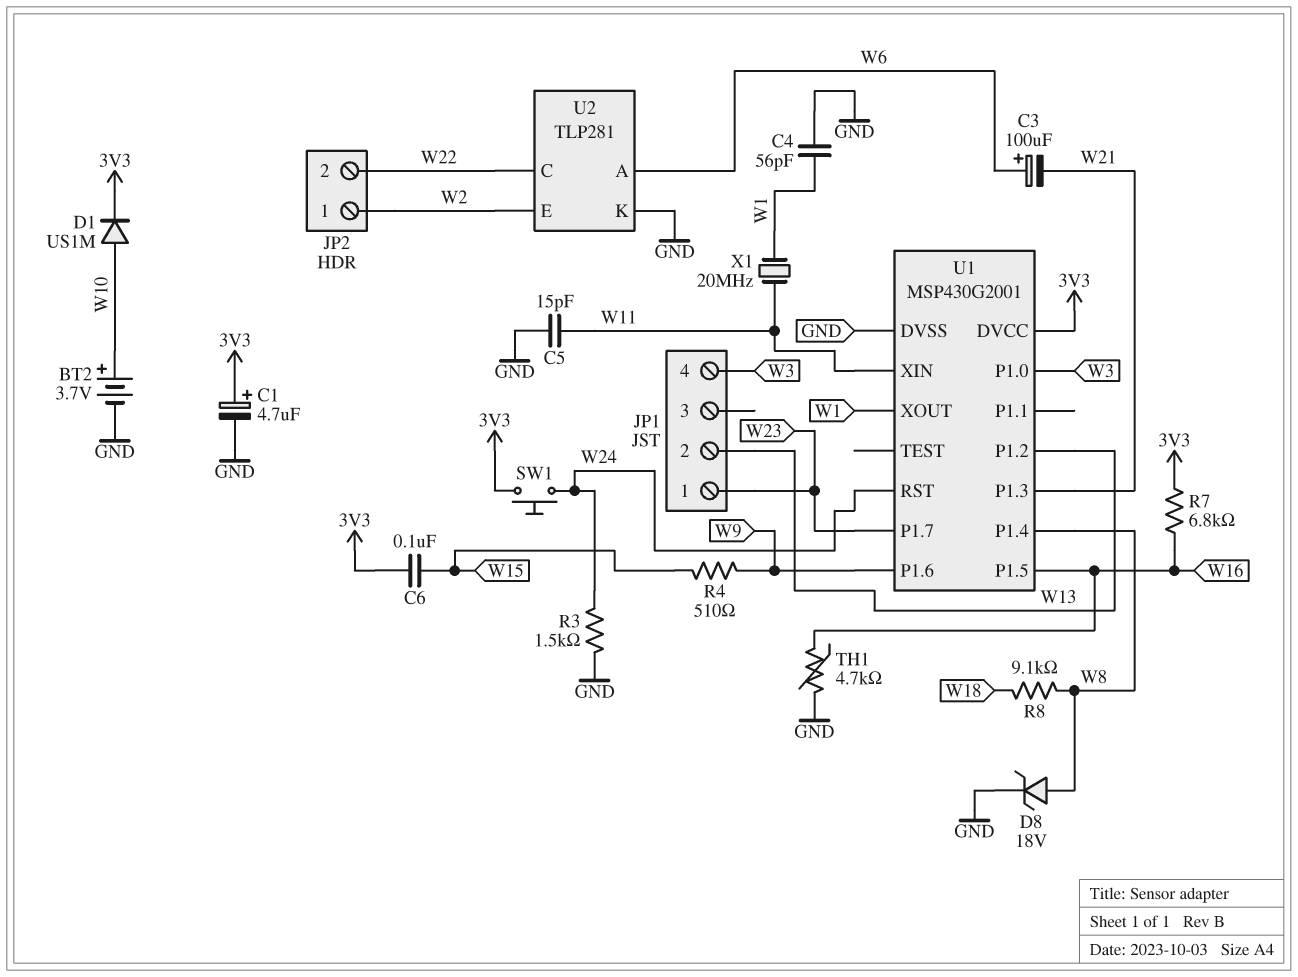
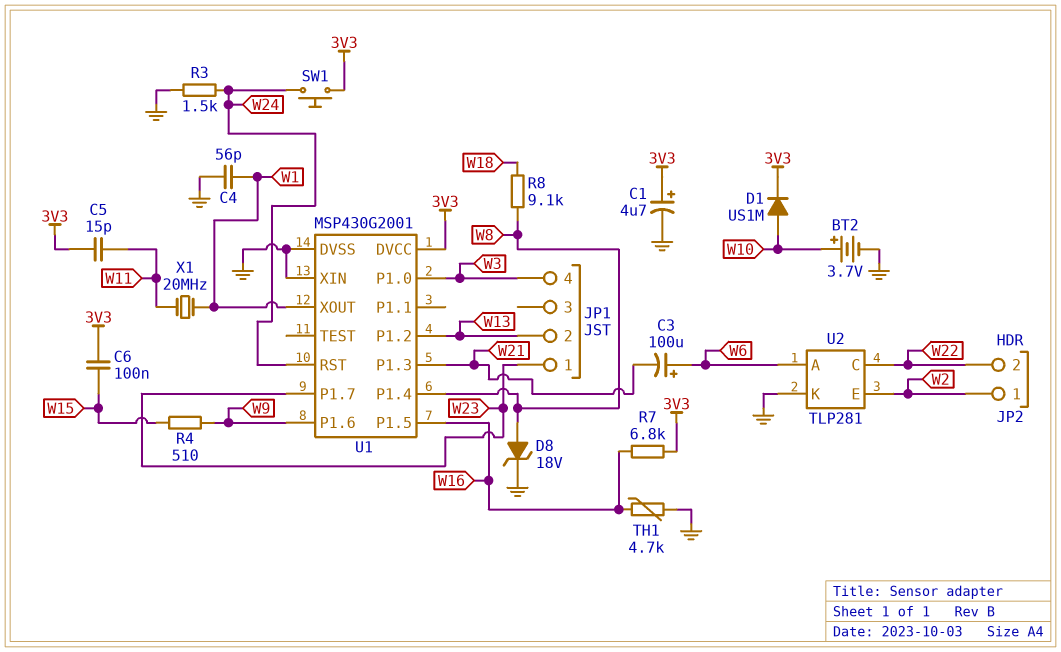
C5: 15pF (GND, W11) -> 15pF (3V3, W11)
U1 pin XIN: W11 -> GND

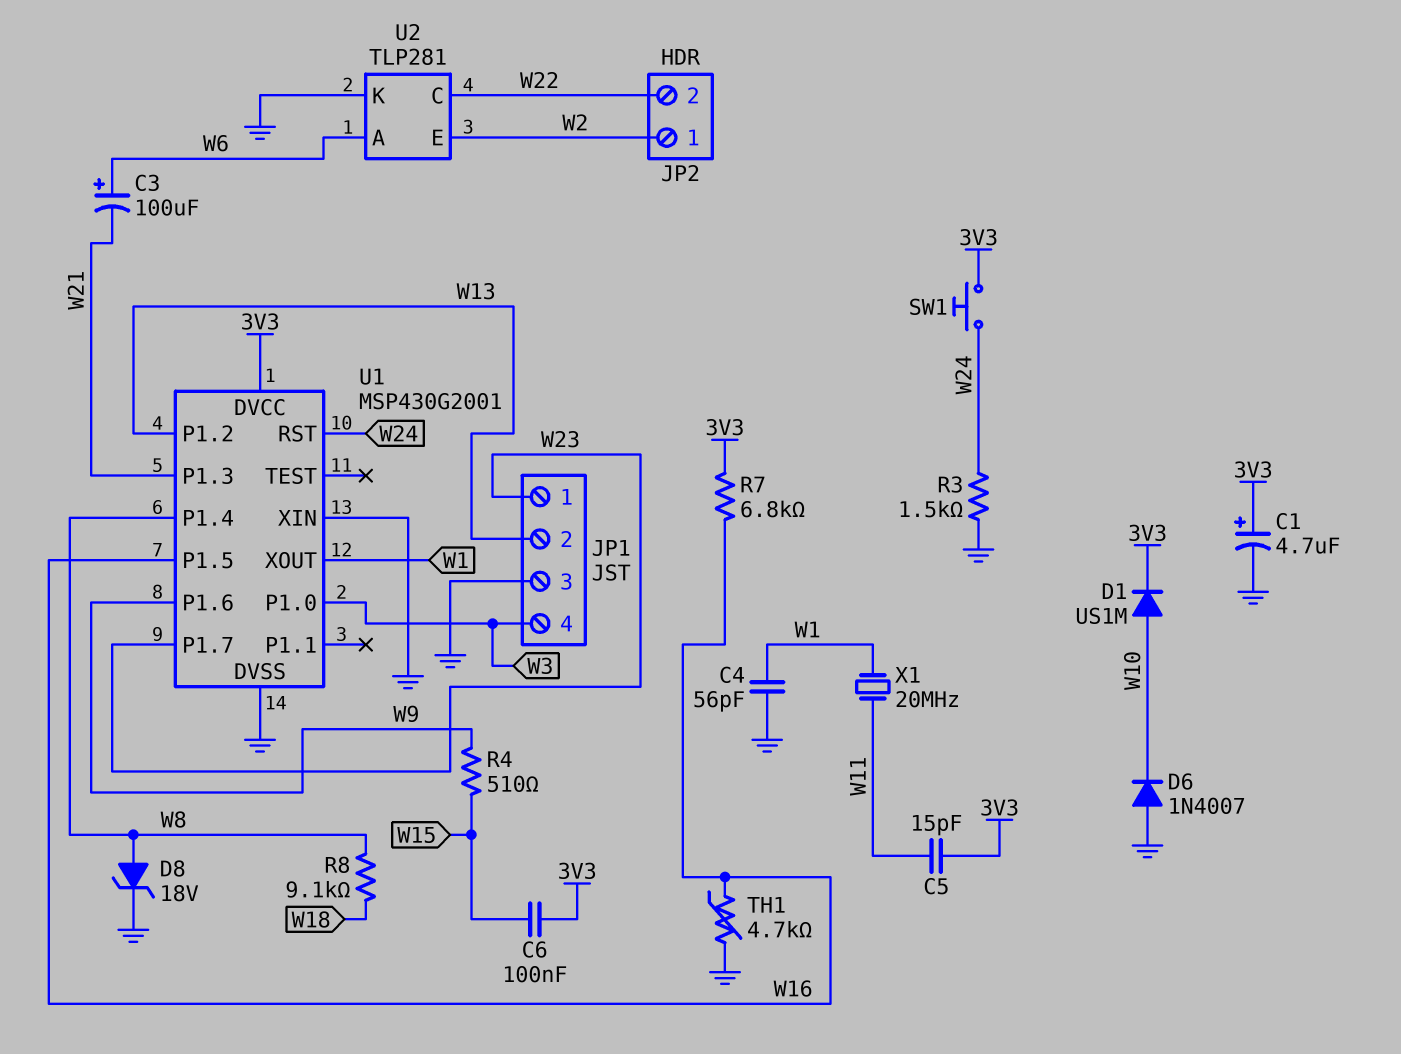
BT2: 3.7V (plus W10, minus GND) -> none
D6: none -> diode 1N4007 (A GND, K W10)
JP1 pin 3: none -> GND

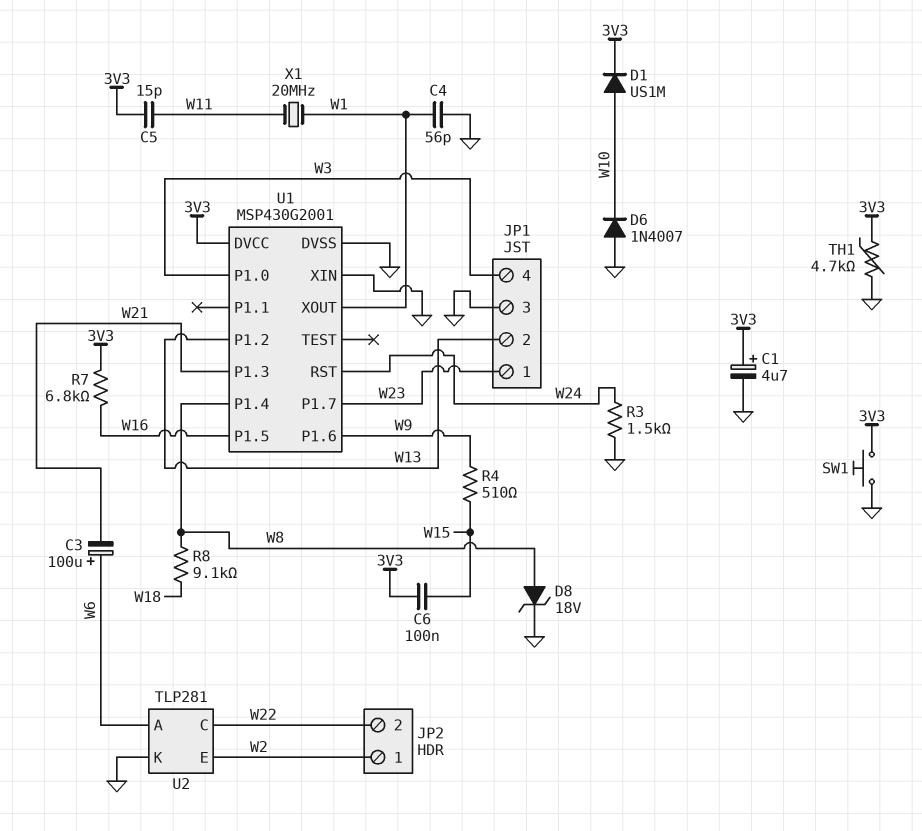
SW1: button (3V3, W24) -> button (3V3, GND)
TH1: 4.7k (GND, W16) -> 4.7k (3V3, GND)

